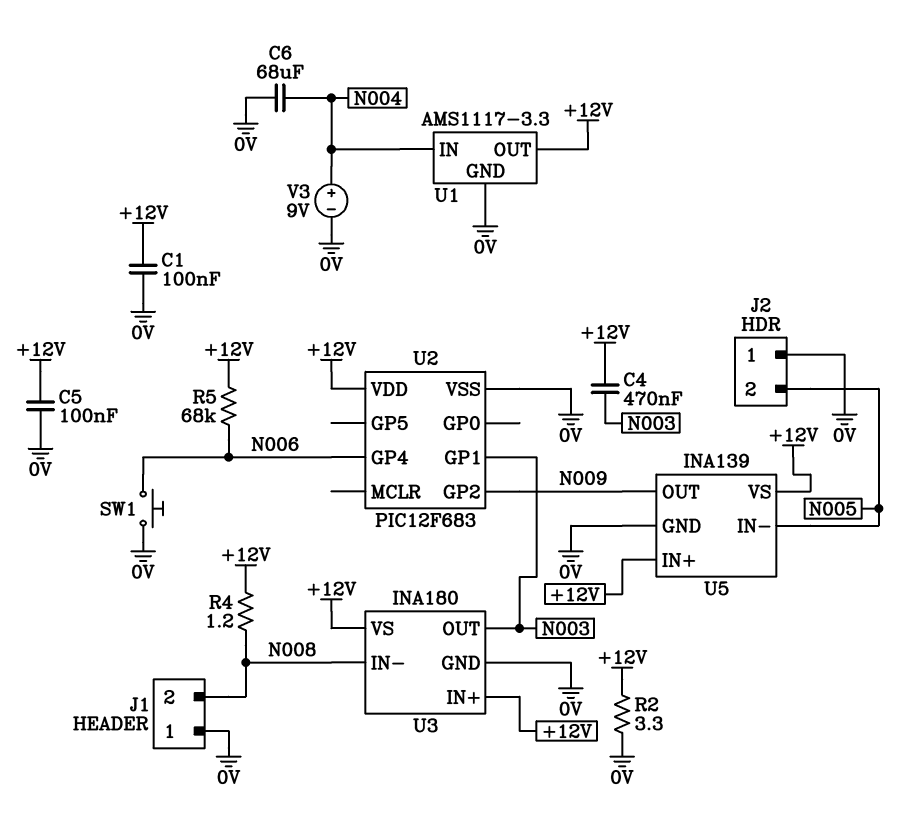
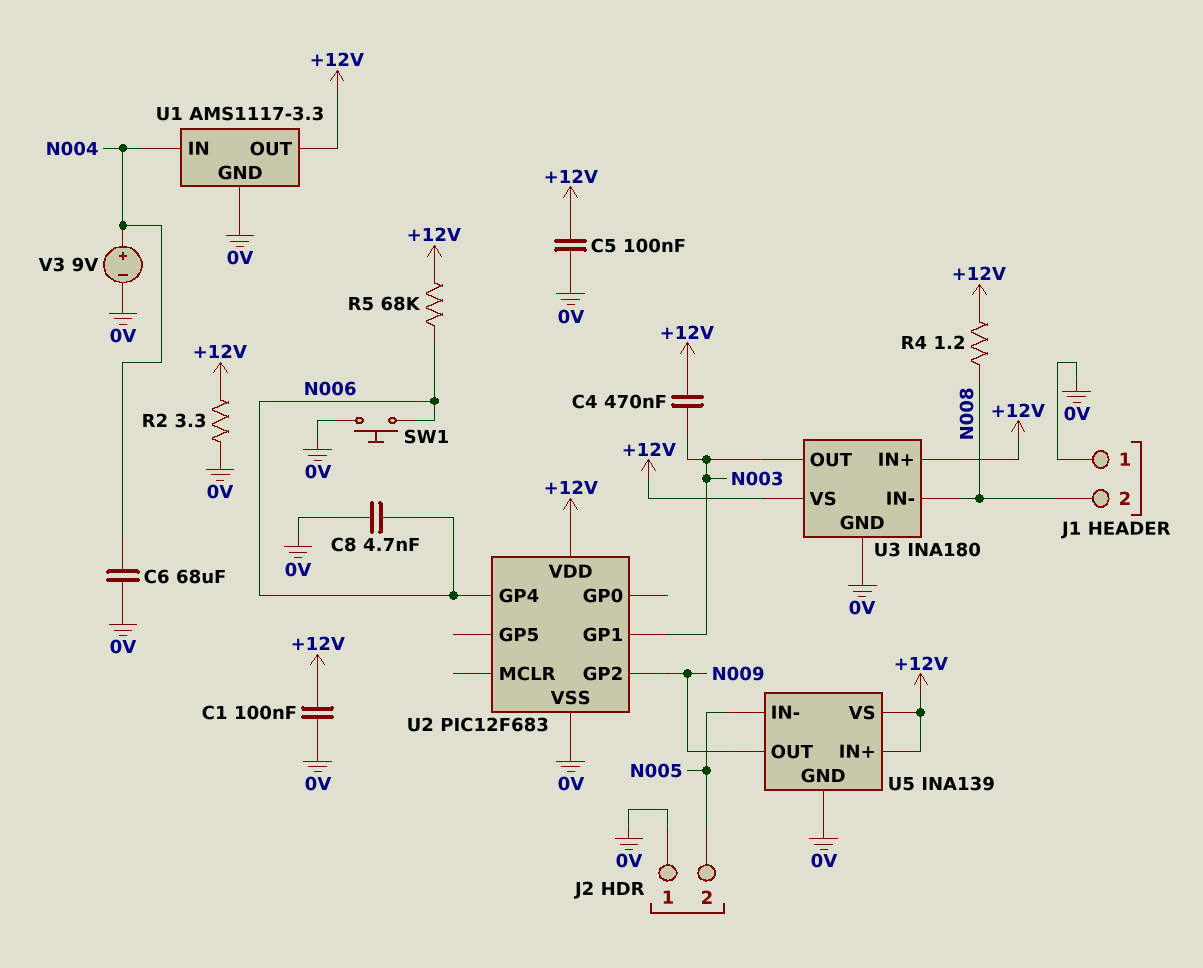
C8: none -> 4.7nF (0V, N006)

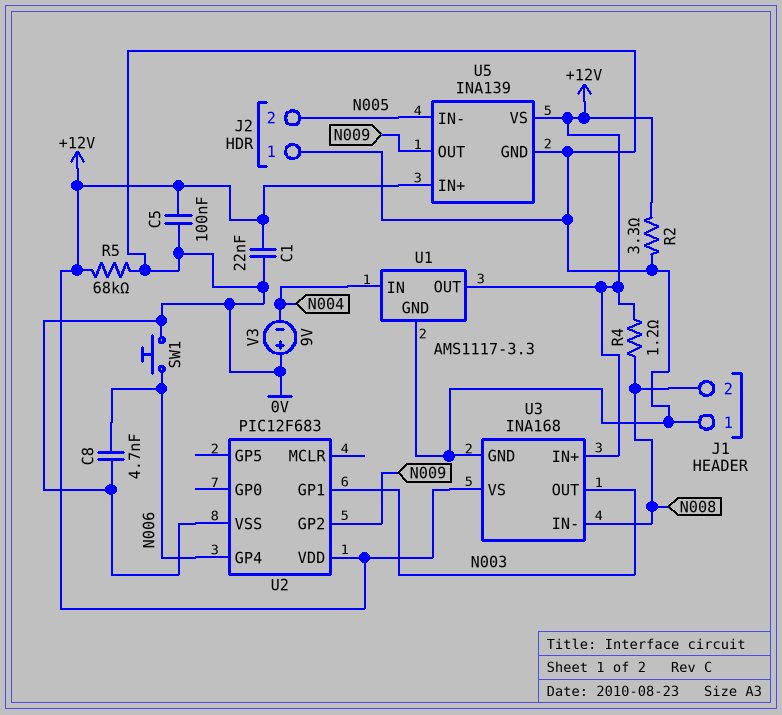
C1: 100nF (+12V, 0V) -> 22nF (+12V, 0V)
C4: 470nF (+12V, N003) -> none
C6: 68uF (0V, N004) -> none
R5: 68k (+12V, N006) -> 68k (+12V, 0V)
U3: INA180 -> INA168
V3: 9V (plus N004, minus 0V) -> 9V (plus 0V, minus N004)

